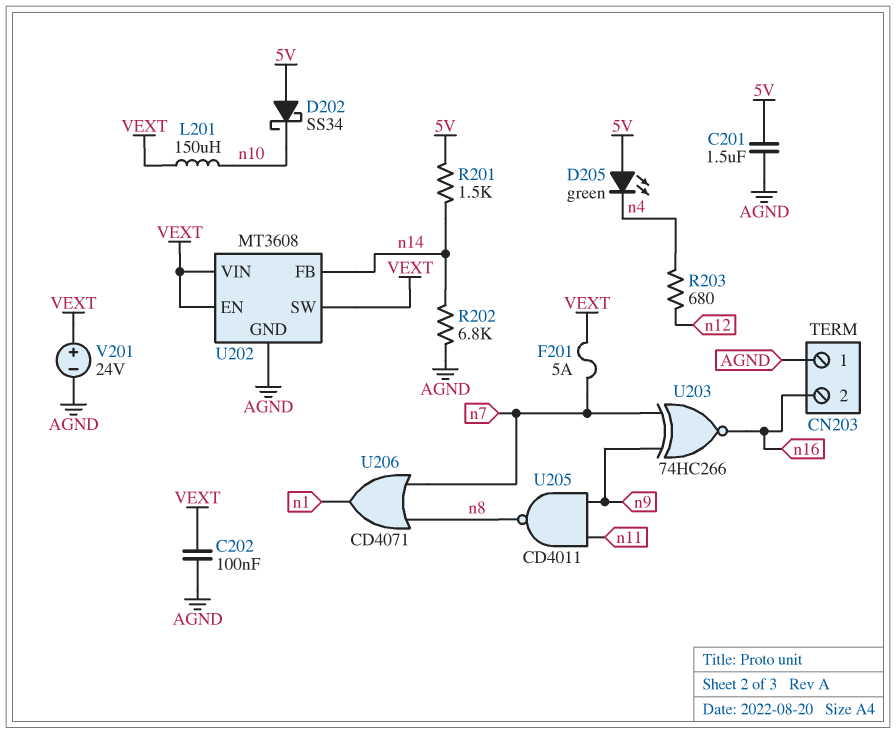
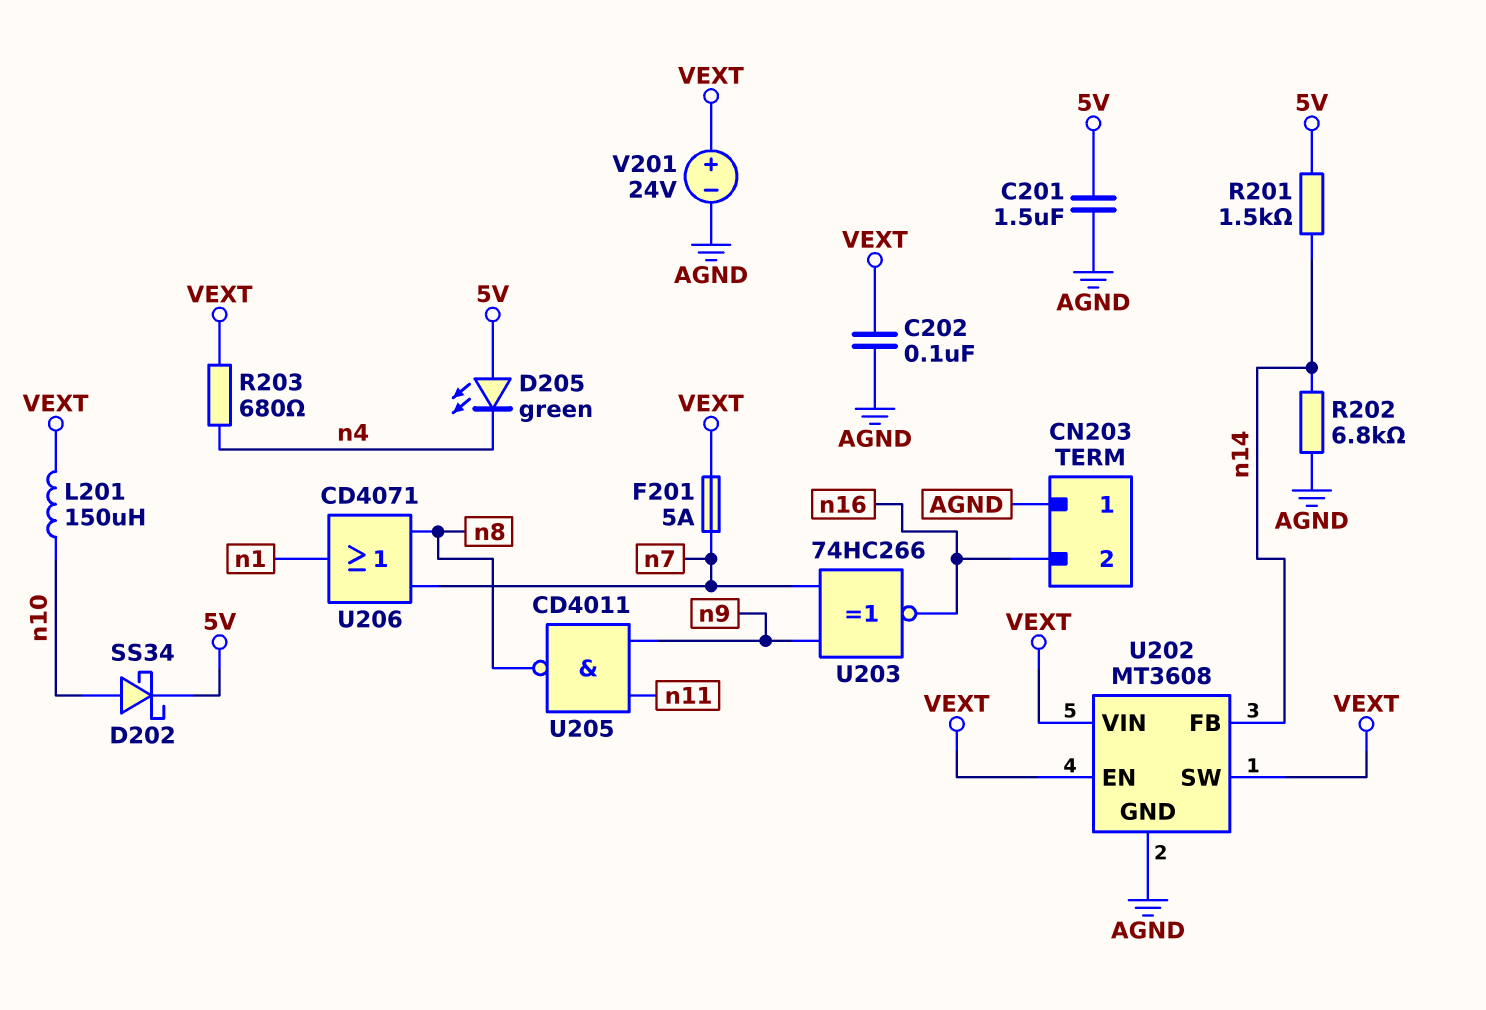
D202: schottky SS34 (A 5V, K n10) -> schottky SS34 (A n10, K 5V)
R203: 680 (n4, n12) -> 680 (VEXT, n4)

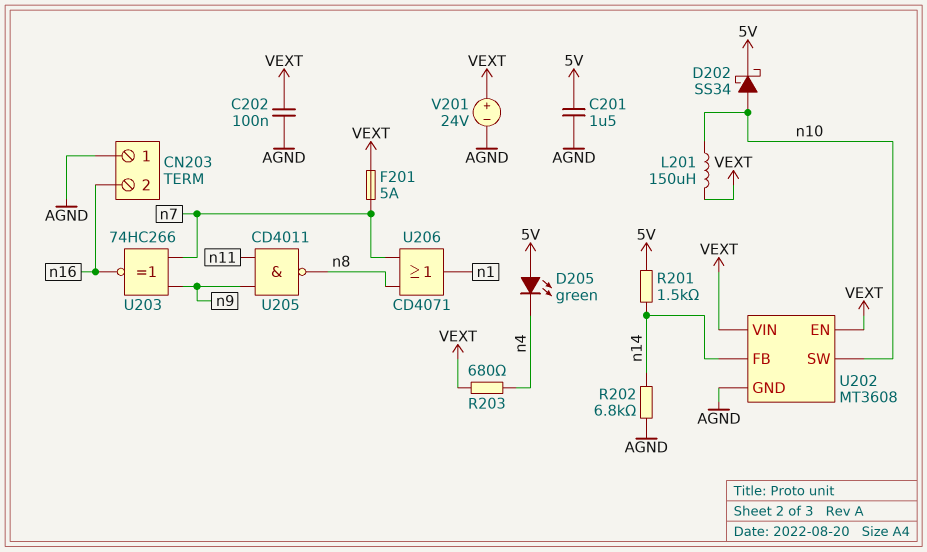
U202 pin SW: VEXT -> n10

